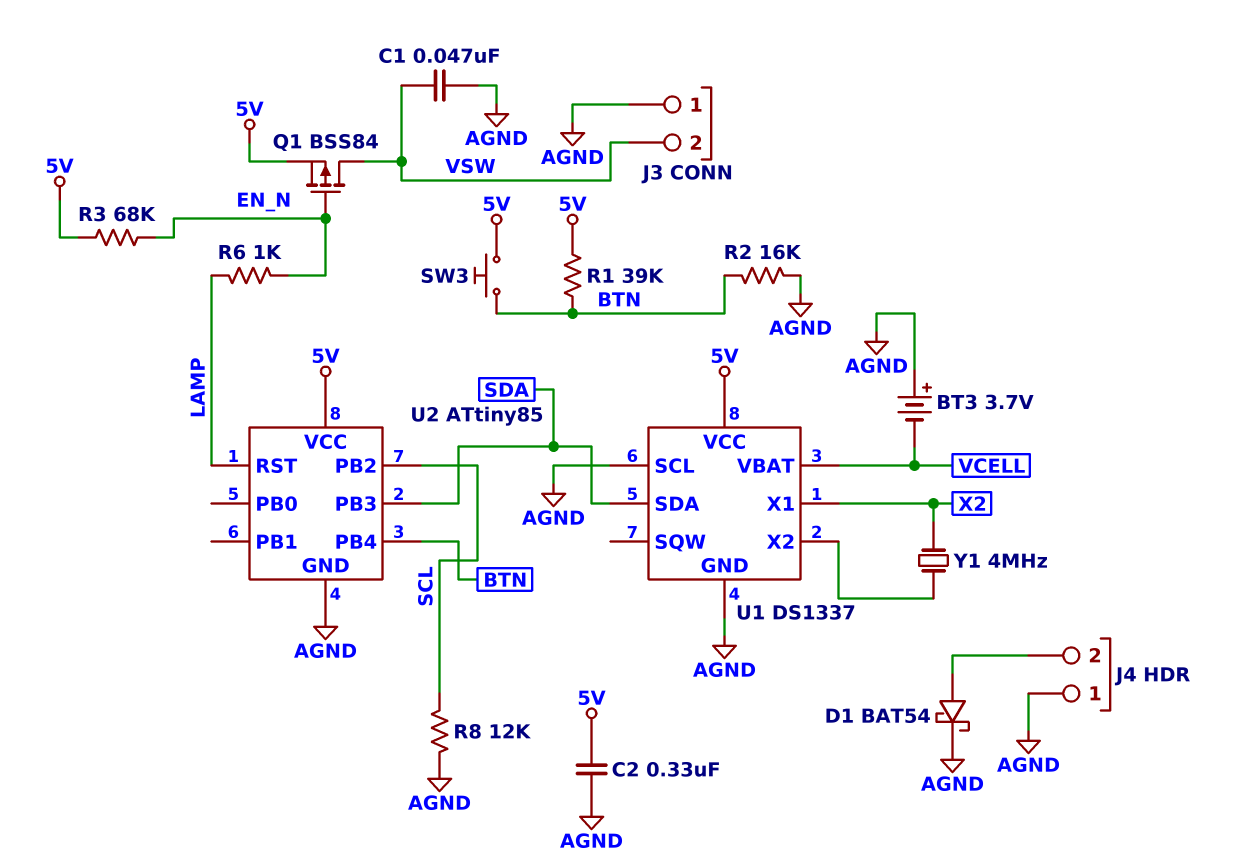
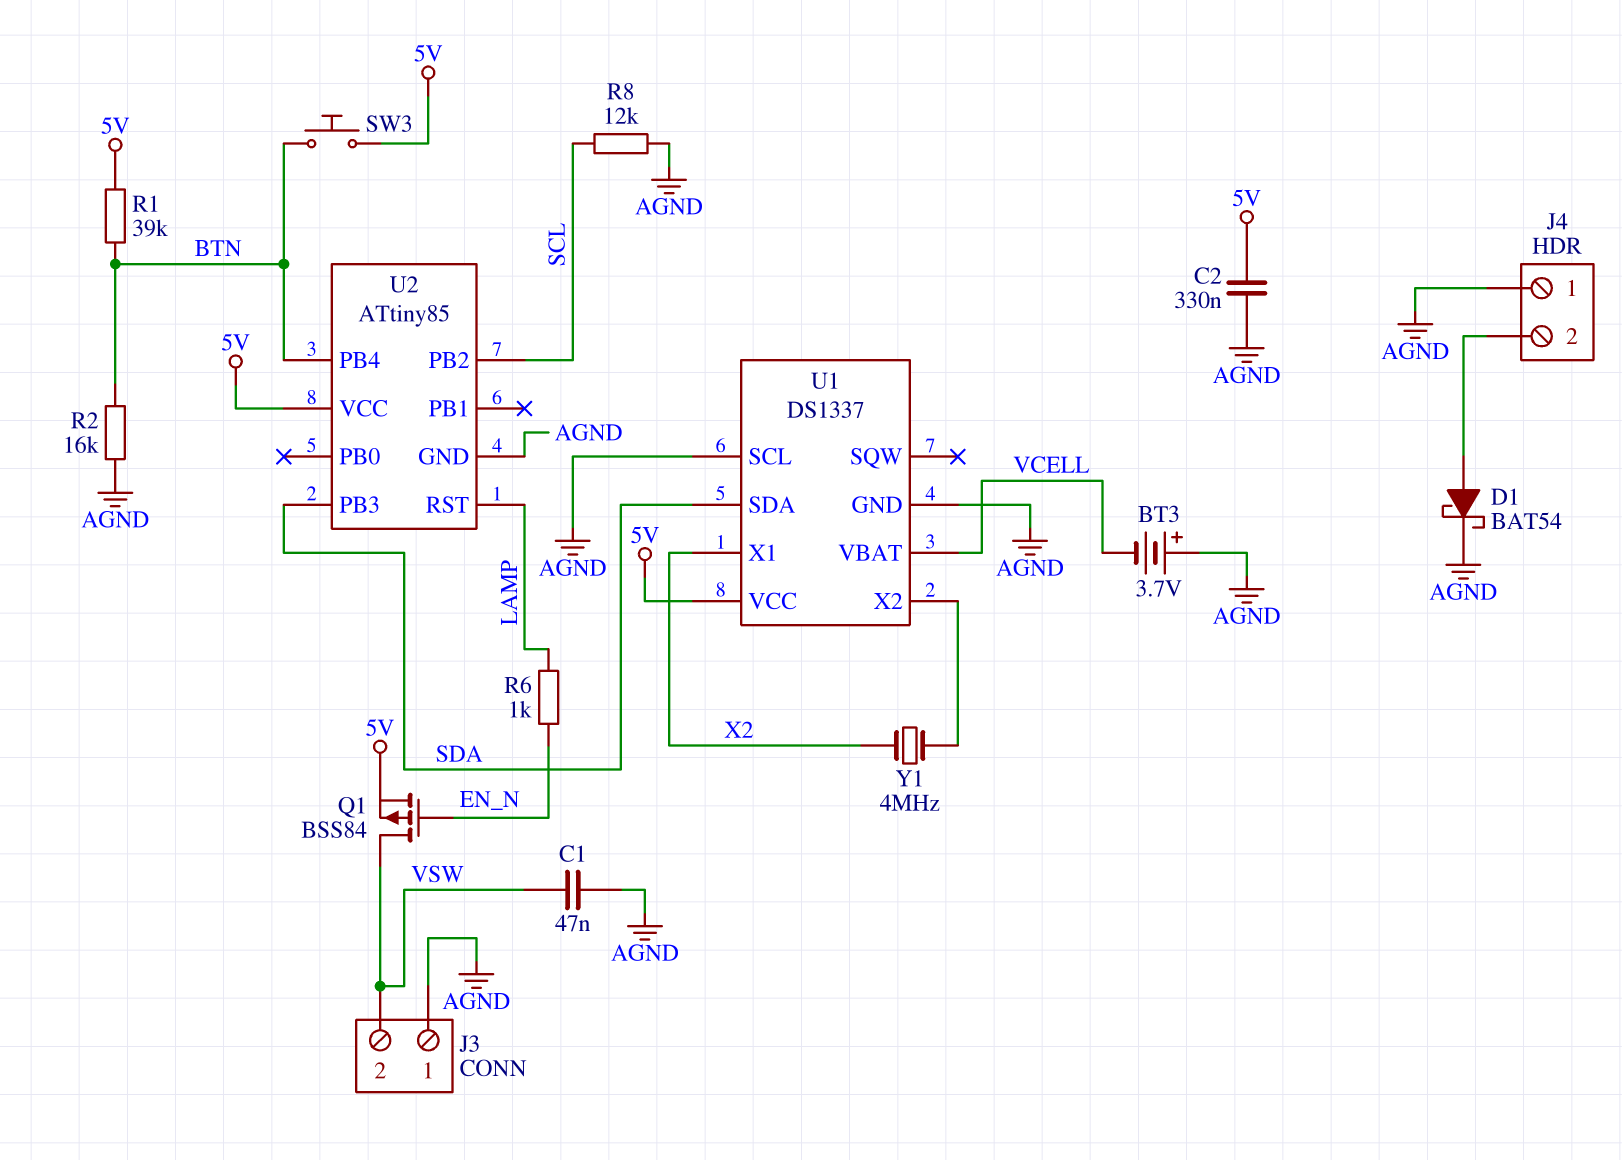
R3: 68k (5V, EN_N) -> none

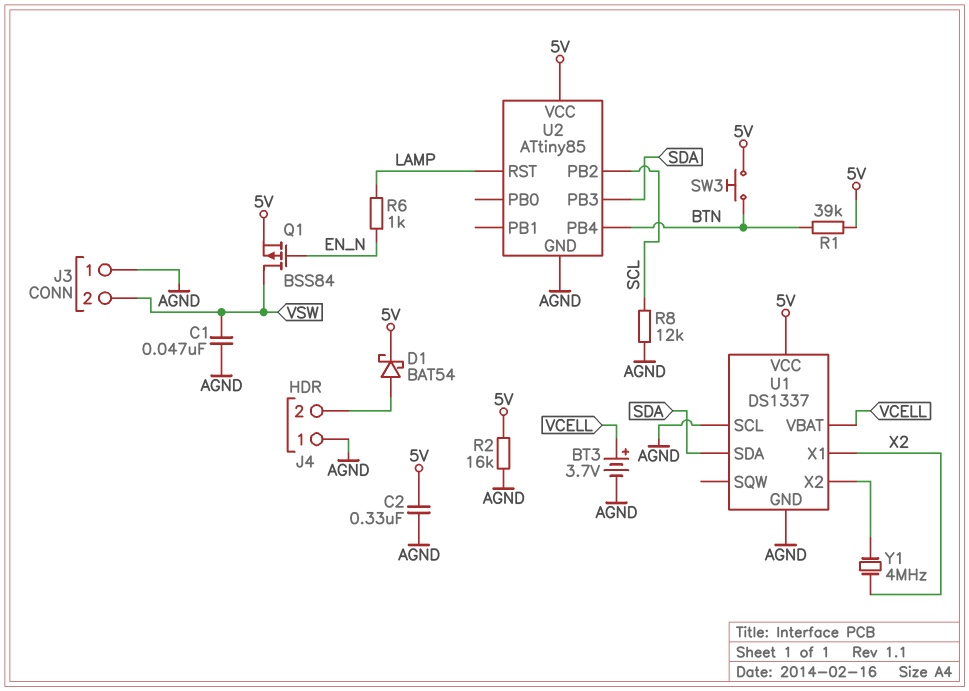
BT3: 3.7V (plus AGND, minus VCELL) -> 3.7V (plus VCELL, minus AGND)
D1: schottky BAT54 (A J4/2, K AGND) -> schottky BAT54 (A J4/2, K 5V)
R2: 16k (AGND, BTN) -> 16k (5V, AGND)

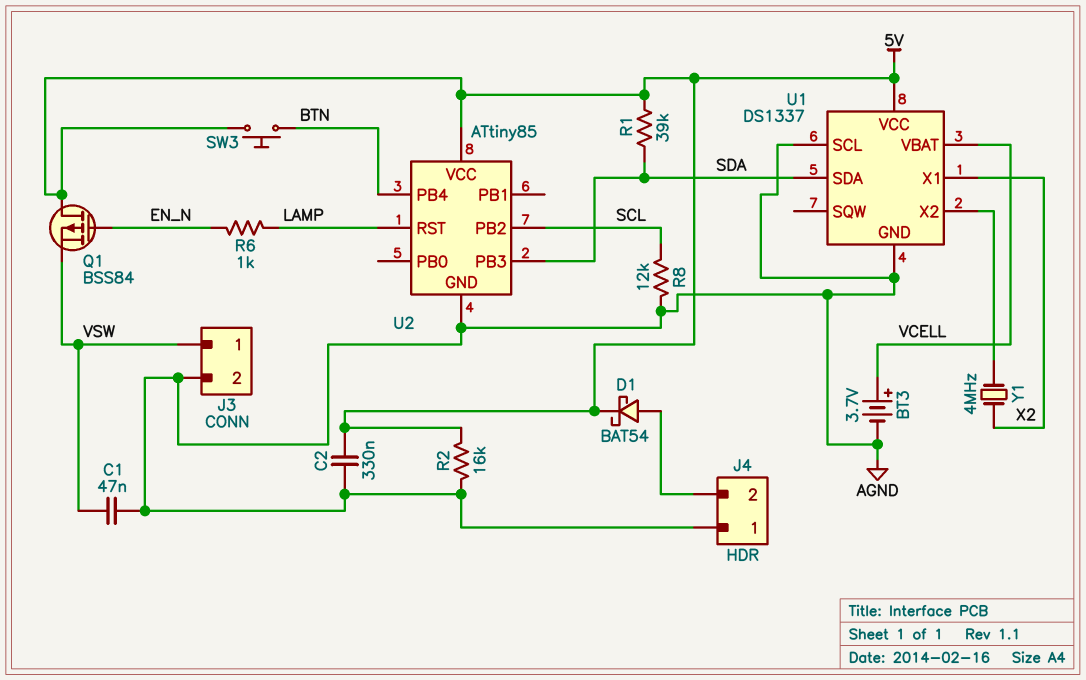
J3 pin 1: AGND -> VSW
J3 pin 2: VSW -> AGND
Q1: PMOS BSS84 (G EN_N, D VSW, S 5V) -> PMOS BSS84 (G EN_N, D 5V, S VSW)
R1: 39k (5V, BTN) -> 39k (5V, SDA)

